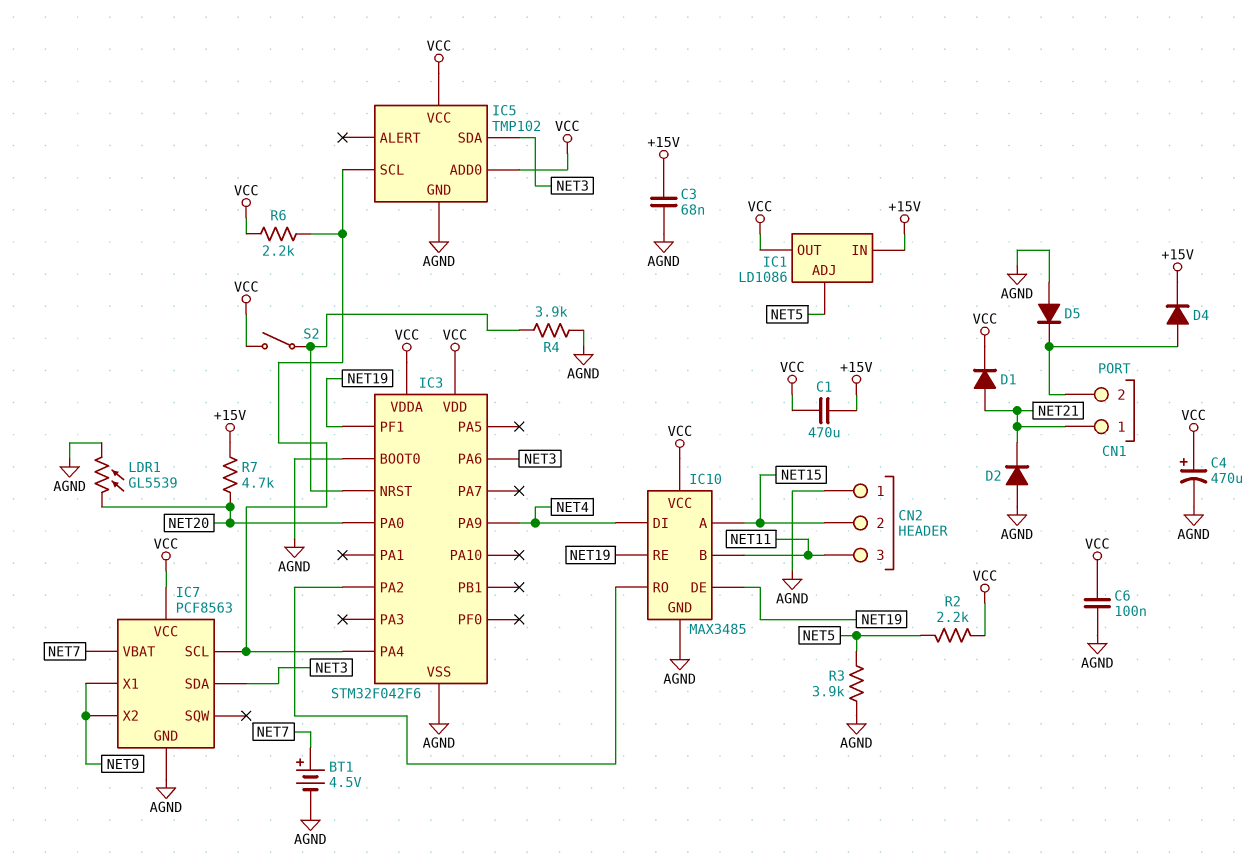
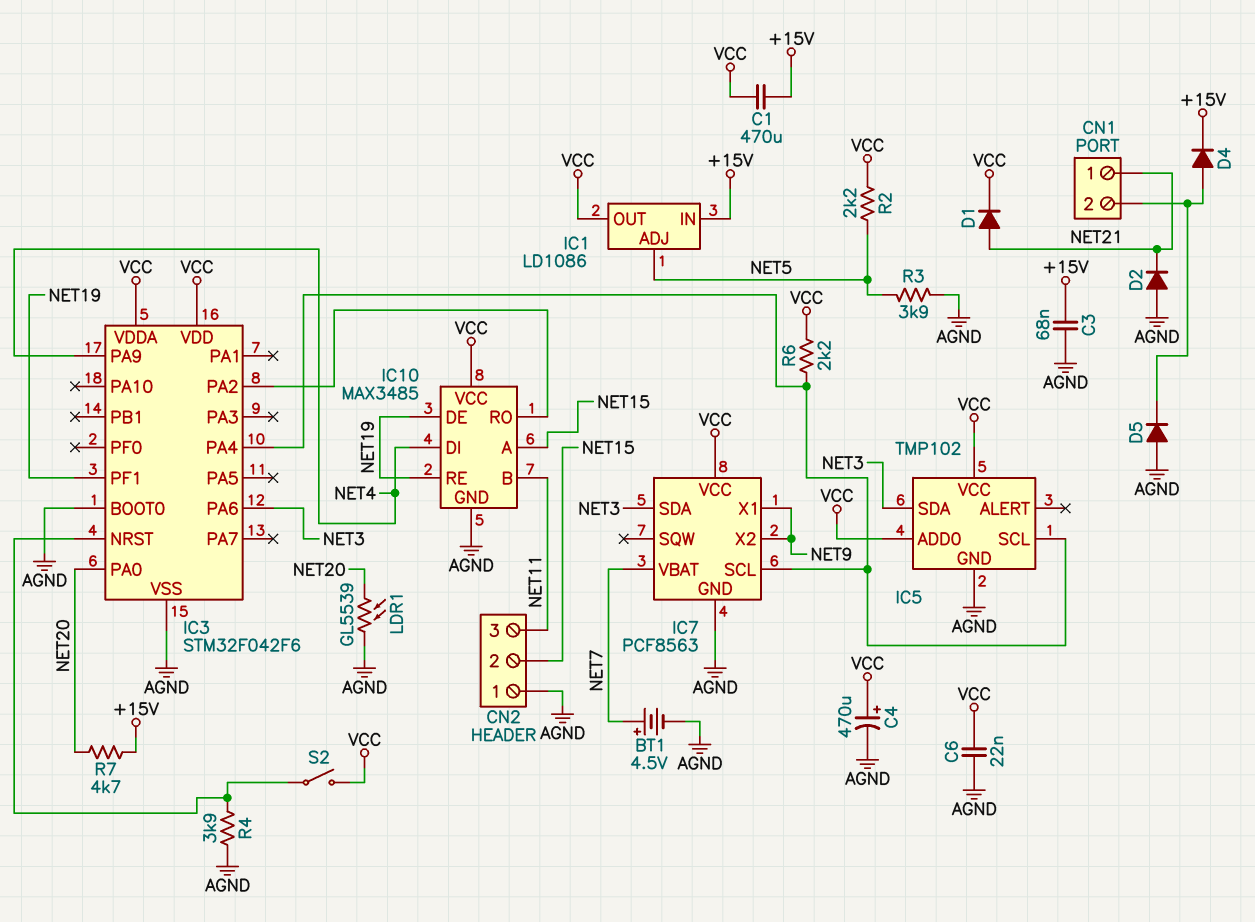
C6: 100nF (AGND, VCC) -> 22nF (AGND, VCC)

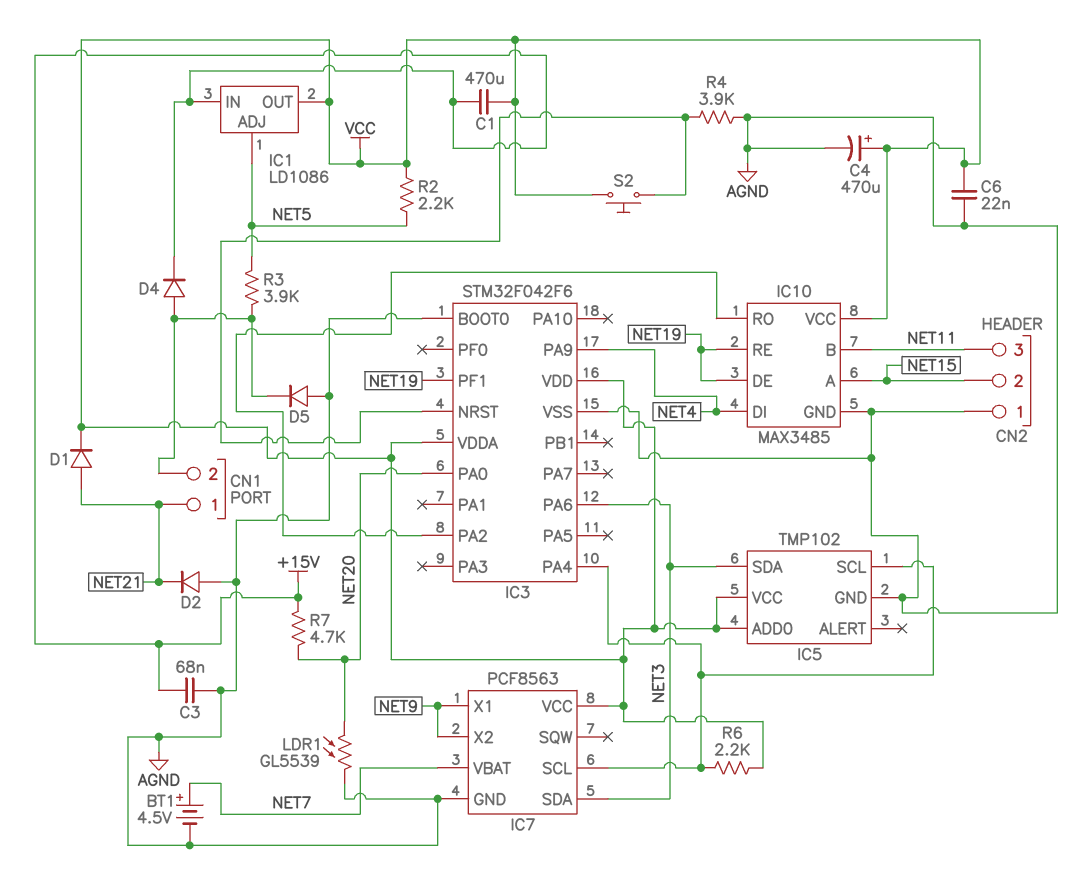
R3: 3.9k (AGND, NET5) -> 3.9k (CN1/2, NET5)
S2: switch (IC3/NRST, VCC) -> button (IC3/NRST, VCC)

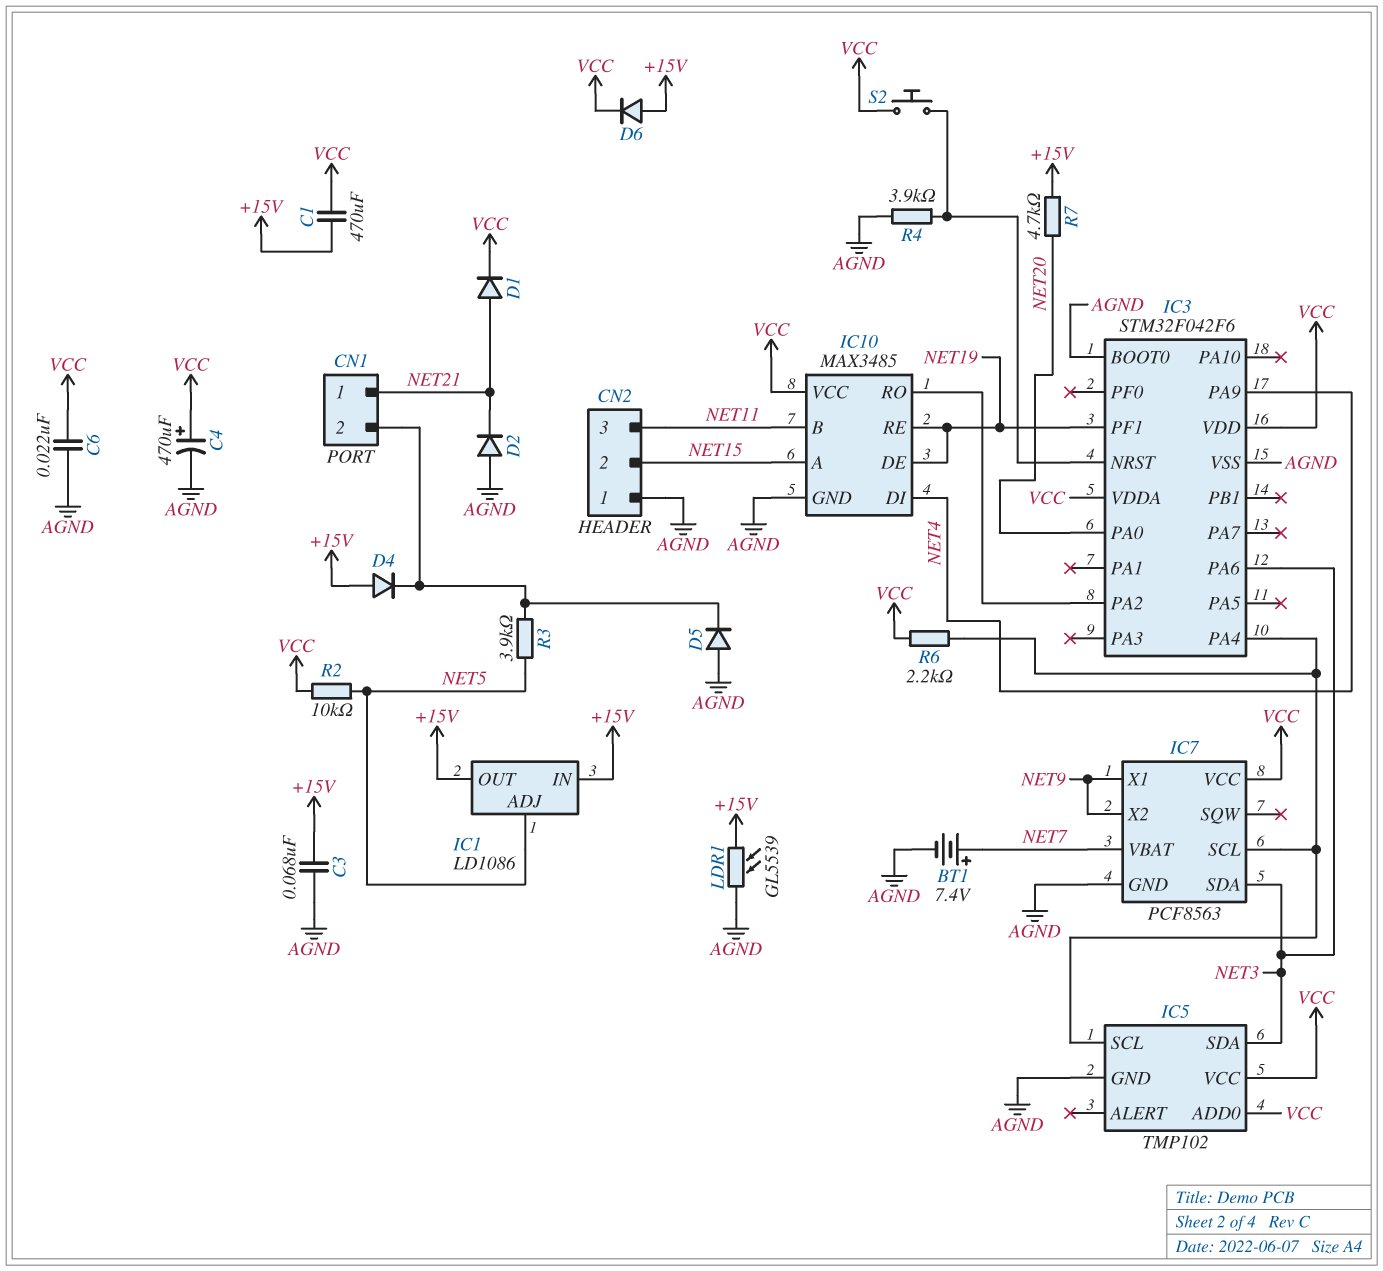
BT1: 4.5V (plus NET7, minus AGND) -> 7.4V (plus NET7, minus AGND)
D4: diode (A CN1/2, K +15V) -> diode (A +15V, K CN1/2)
D6: none -> diode (A +15V, K VCC)
IC1 pin OUT: VCC -> +15V
LDR1: GL5539 (AGND, NET20) -> GL5539 (+15V, AGND)
R2: 2.2k (NET5, VCC) -> 10k (NET5, VCC)

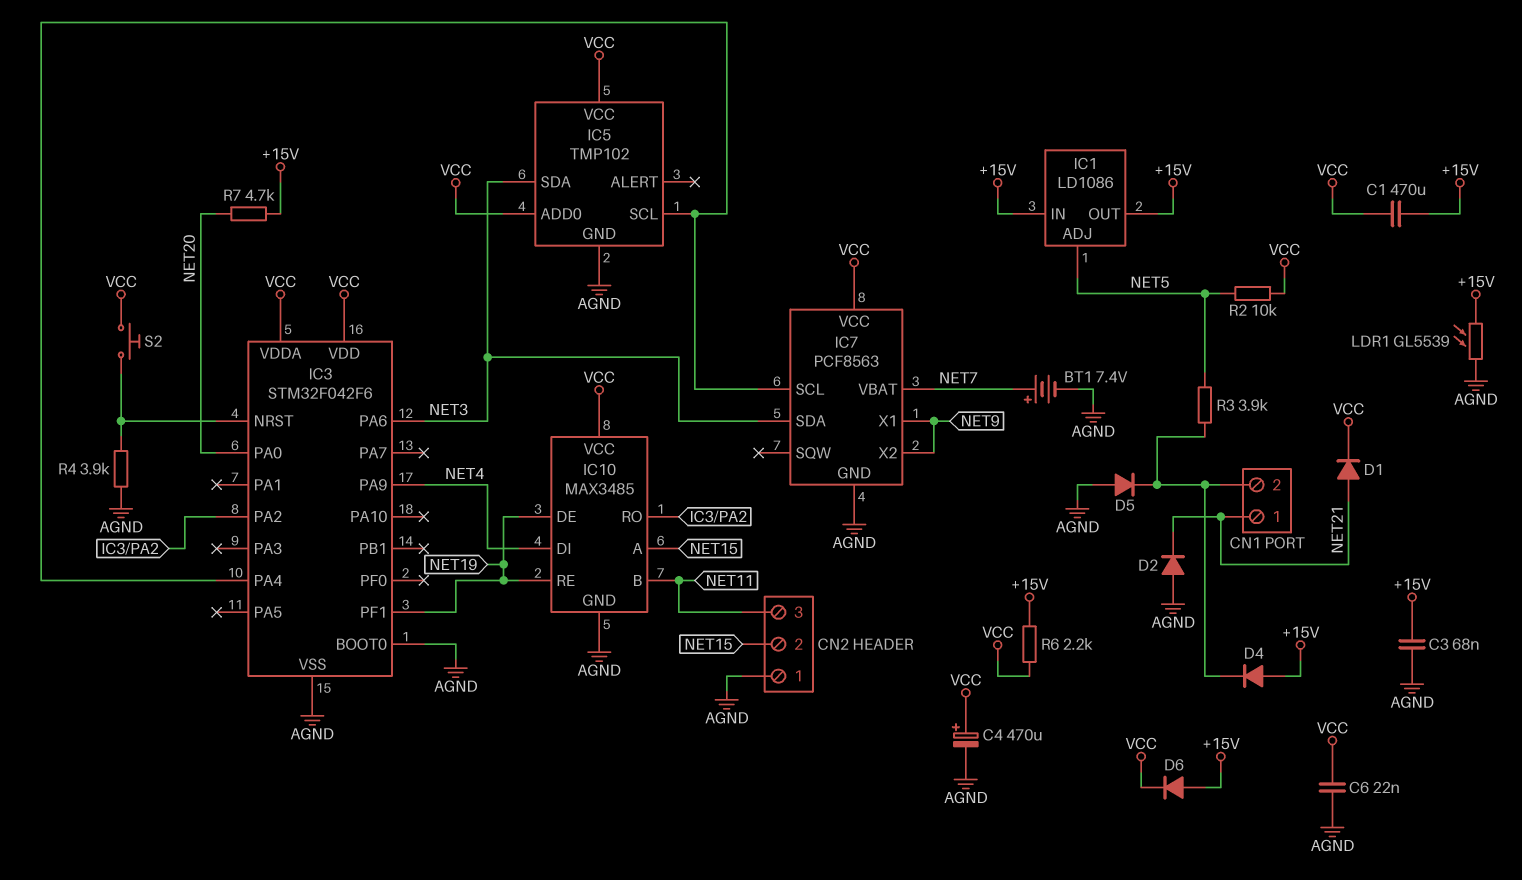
R6: 2.2k (IC3/PA4, VCC) -> 2.2k (+15V, VCC)

